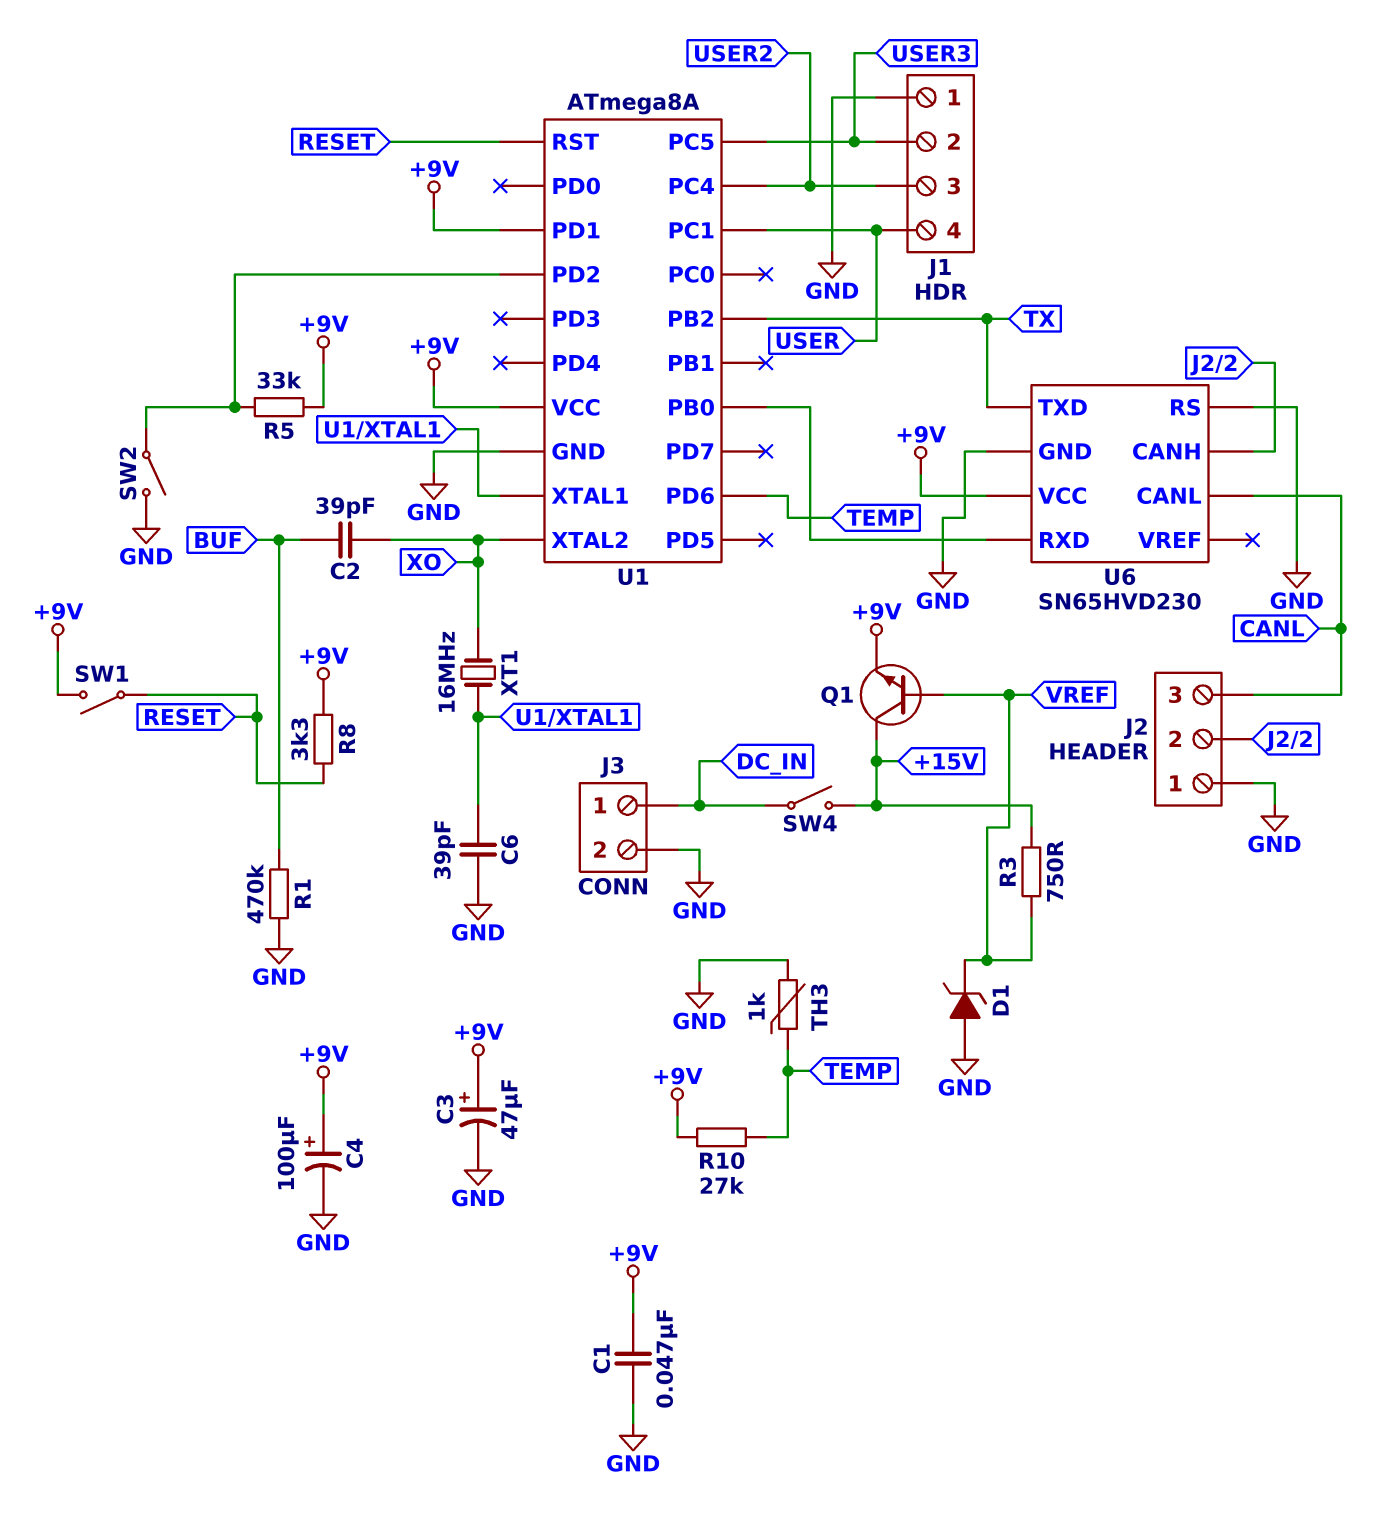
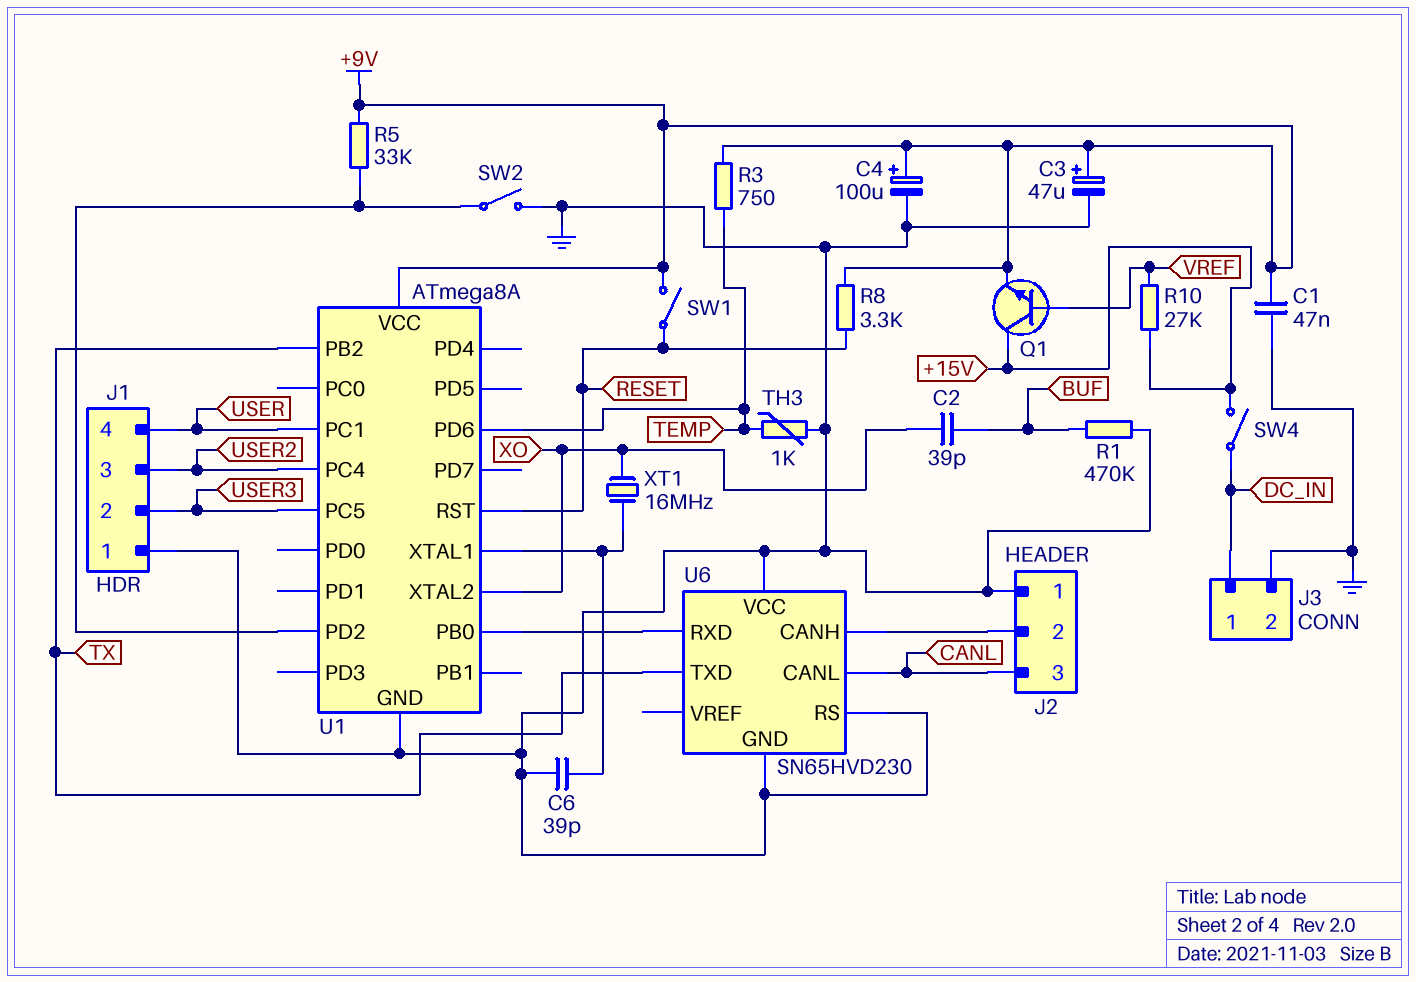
D1: zener (A GND, K VREF) -> none
R3: 750 (+15V, VREF) -> 750 (+9V, TEMP)
R10: 27k (+9V, TEMP) -> 27k (+15V, VREF)
U1 pin PD1: +9V -> none
U6 pin VCC: +9V -> GND

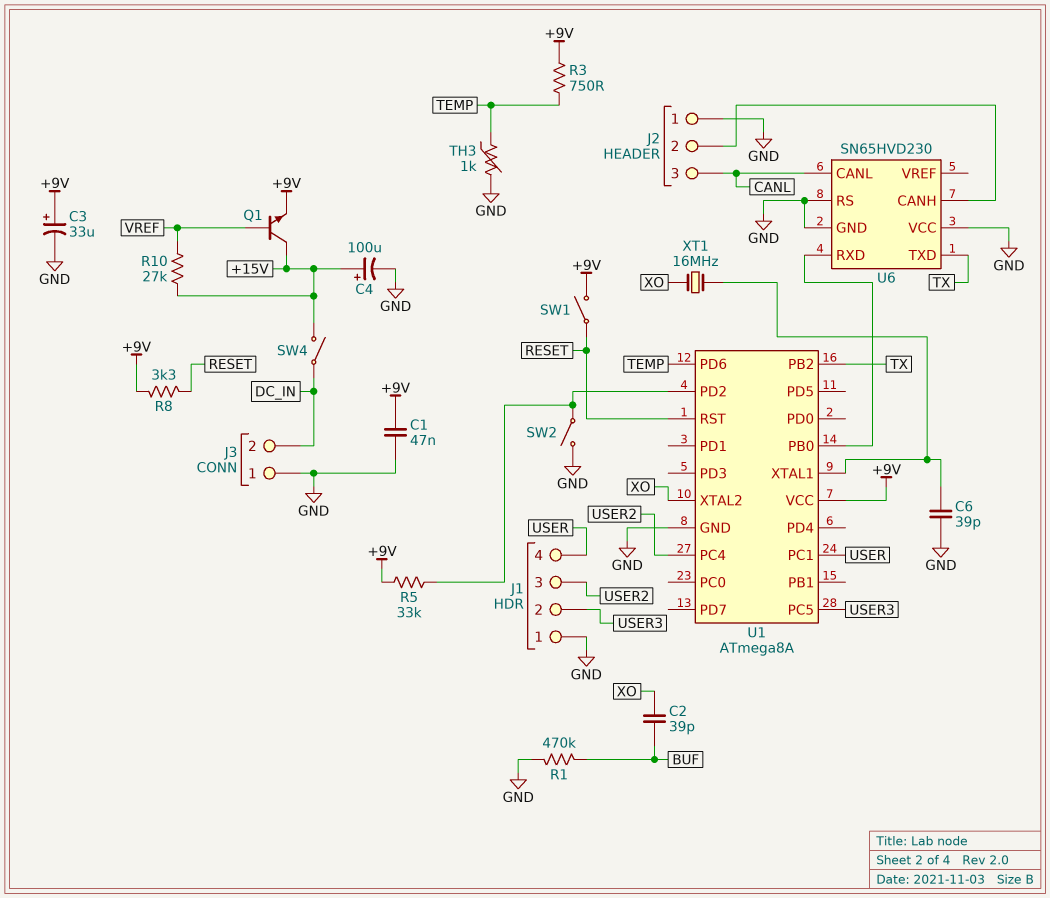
C3: 47uF (plus +9V, minus GND) -> 33uF (plus +9V, minus GND)
C4: 100uF (plus +9V, minus GND) -> 100uF (plus +15V, minus GND)
J3 pin 1: DC_IN -> GND
J3 pin 2: GND -> DC_IN

